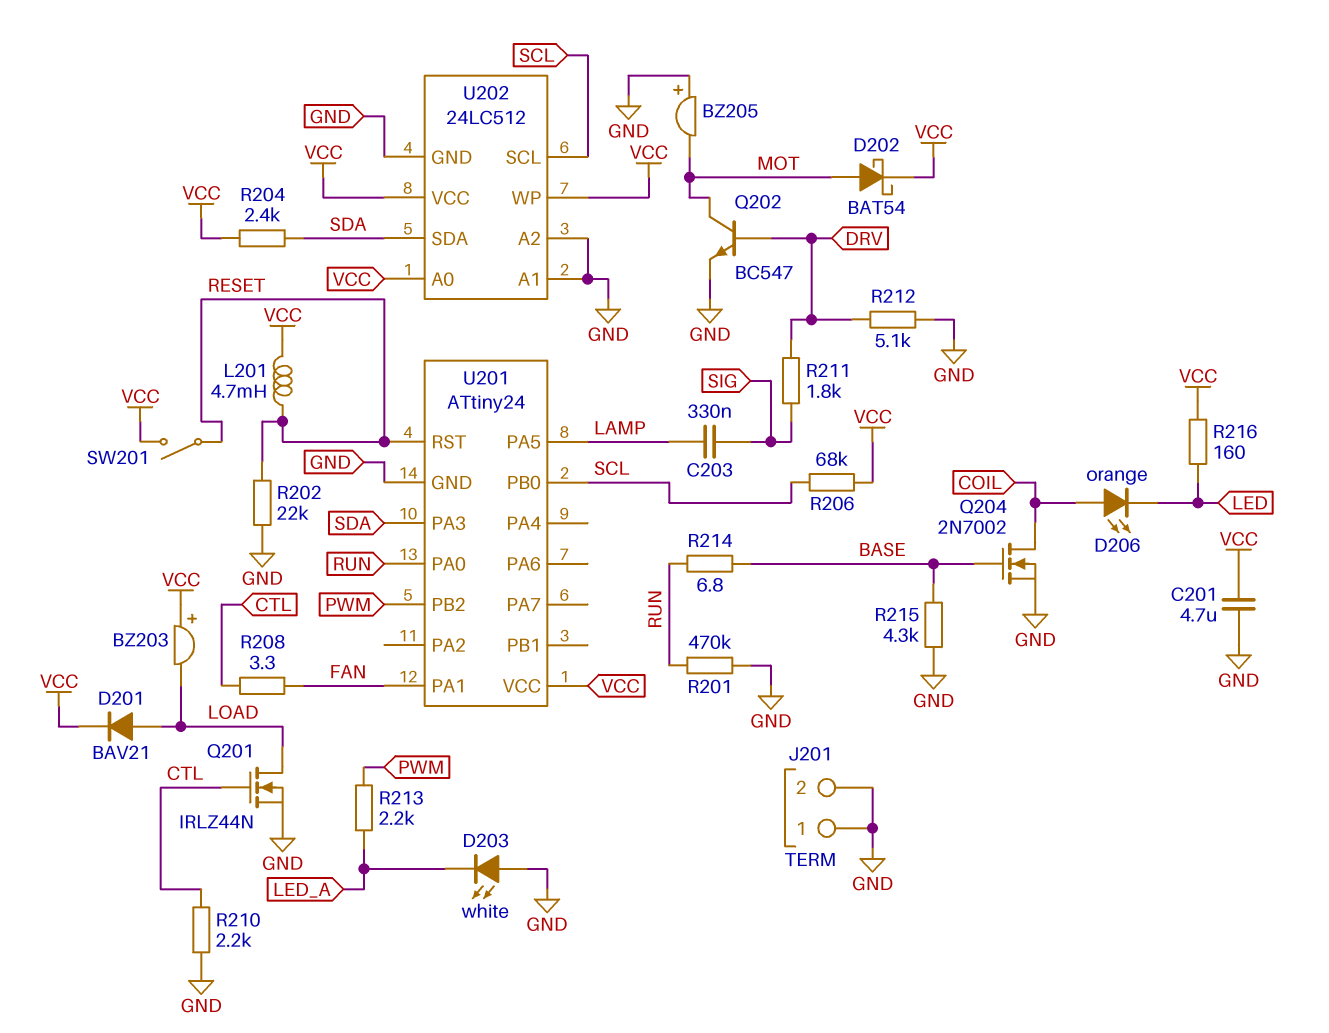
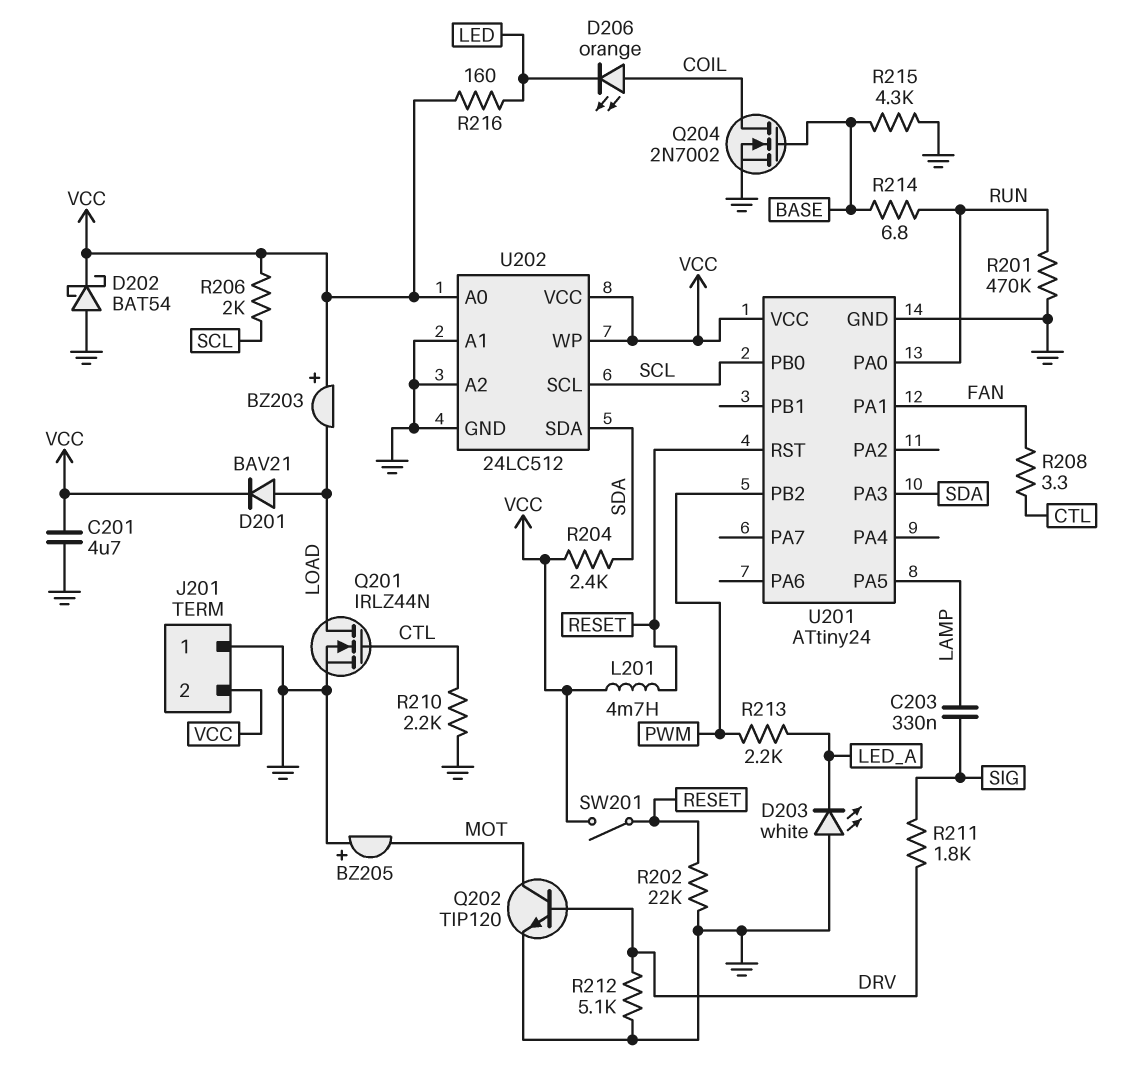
D202: schottky BAT54 (A MOT, K VCC) -> schottky BAT54 (A GND, K VCC)
J201 pin 2: GND -> VCC
Q202: NPN BC547 (B DRV, C MOT, E GND) -> NPN TIP120 (B DRV, C MOT, E GND)
R206: 68k (SCL, VCC) -> 2k (SCL, VCC)

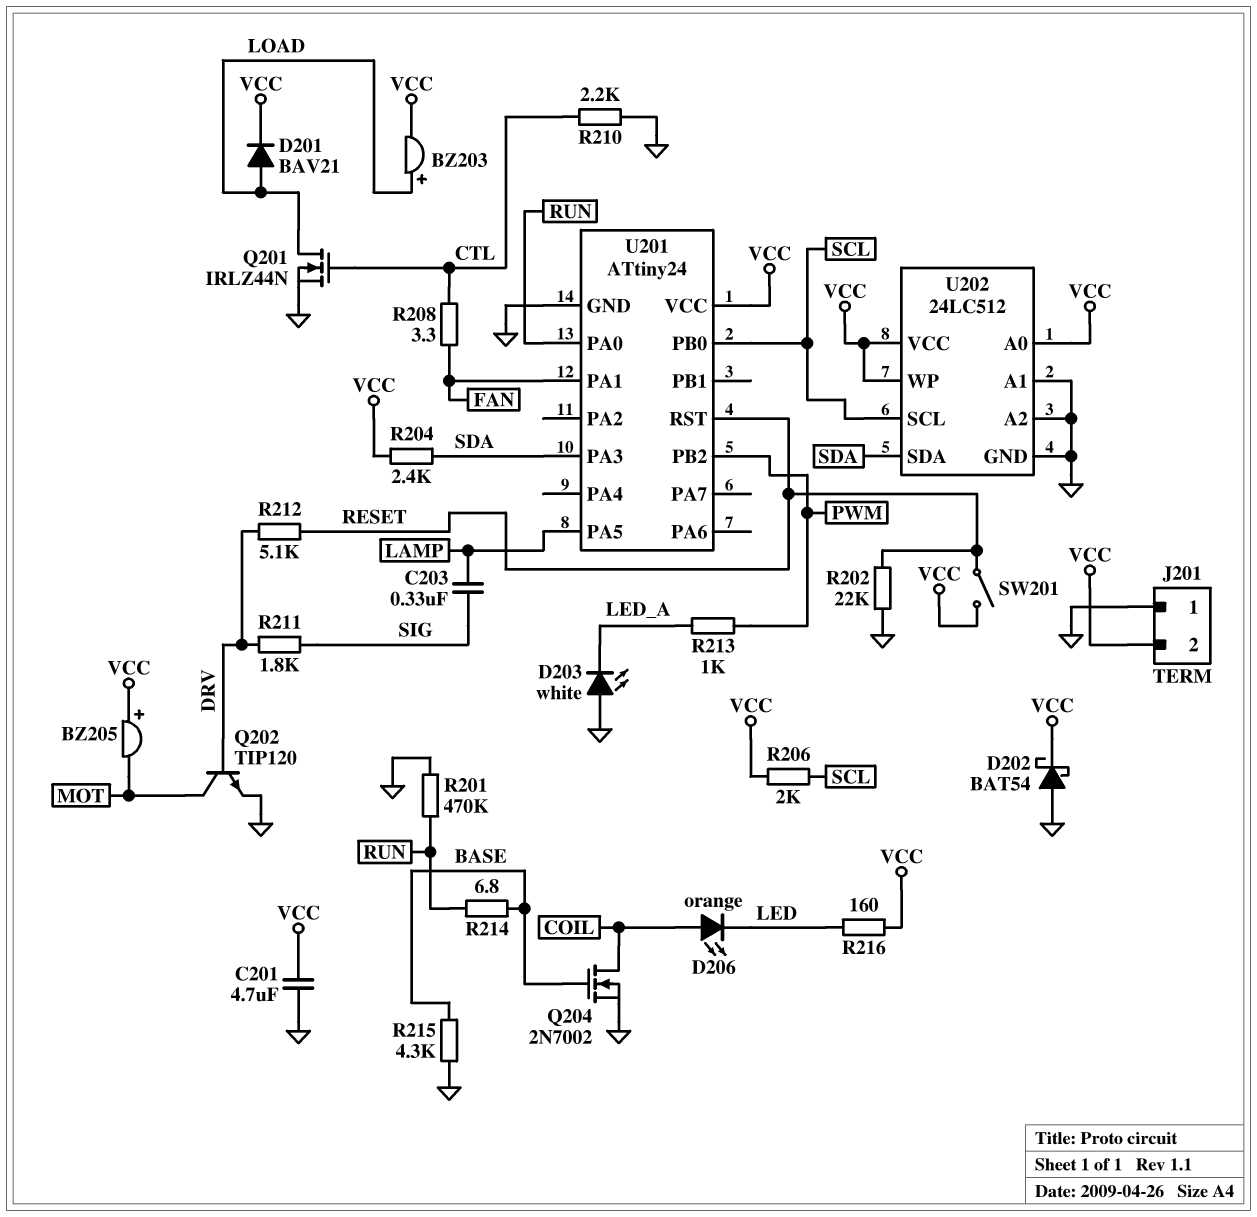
BZ203: buzzer (plus VCC, minus LOAD) -> buzzer (plus LOAD, minus VCC)
BZ205: buzzer (plus GND, minus MOT) -> buzzer (plus VCC, minus MOT)
L201: 4.7mH (RESET, VCC) -> none
R212: 5.1k (DRV, GND) -> 5.1k (DRV, RESET)
R213: 2.2k (LED_A, PWM) -> 1k (LED_A, PWM)

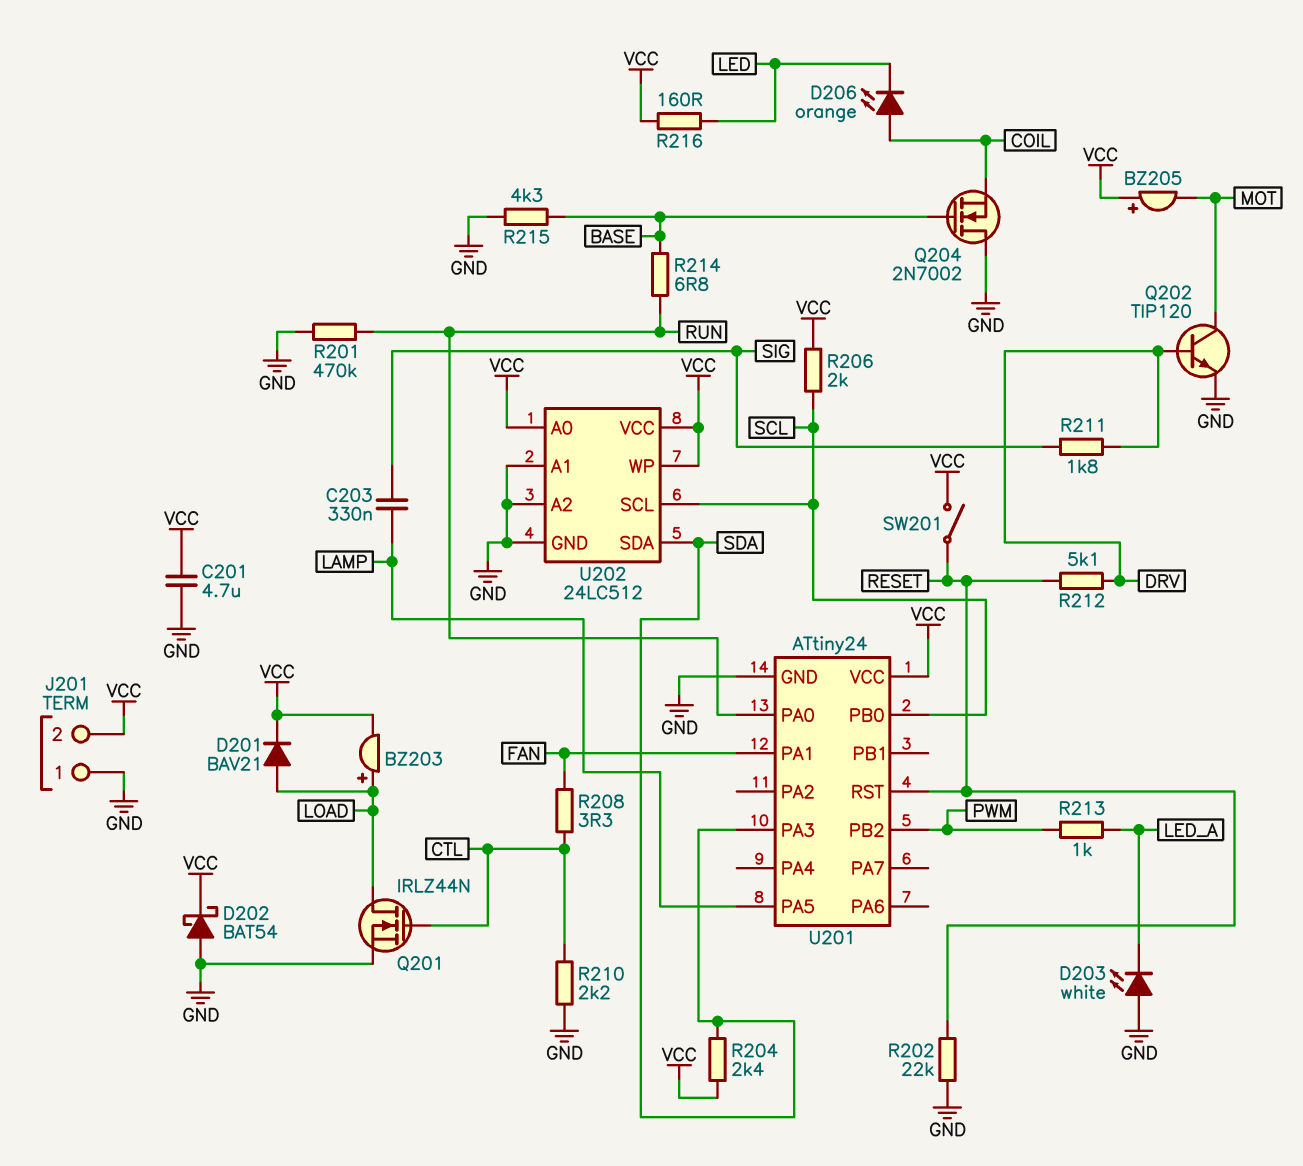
Q204: NMOS 2N7002 (G BASE, D COIL, S GND) -> NMOS 2N7002 (G BASE, D GND, S COIL)

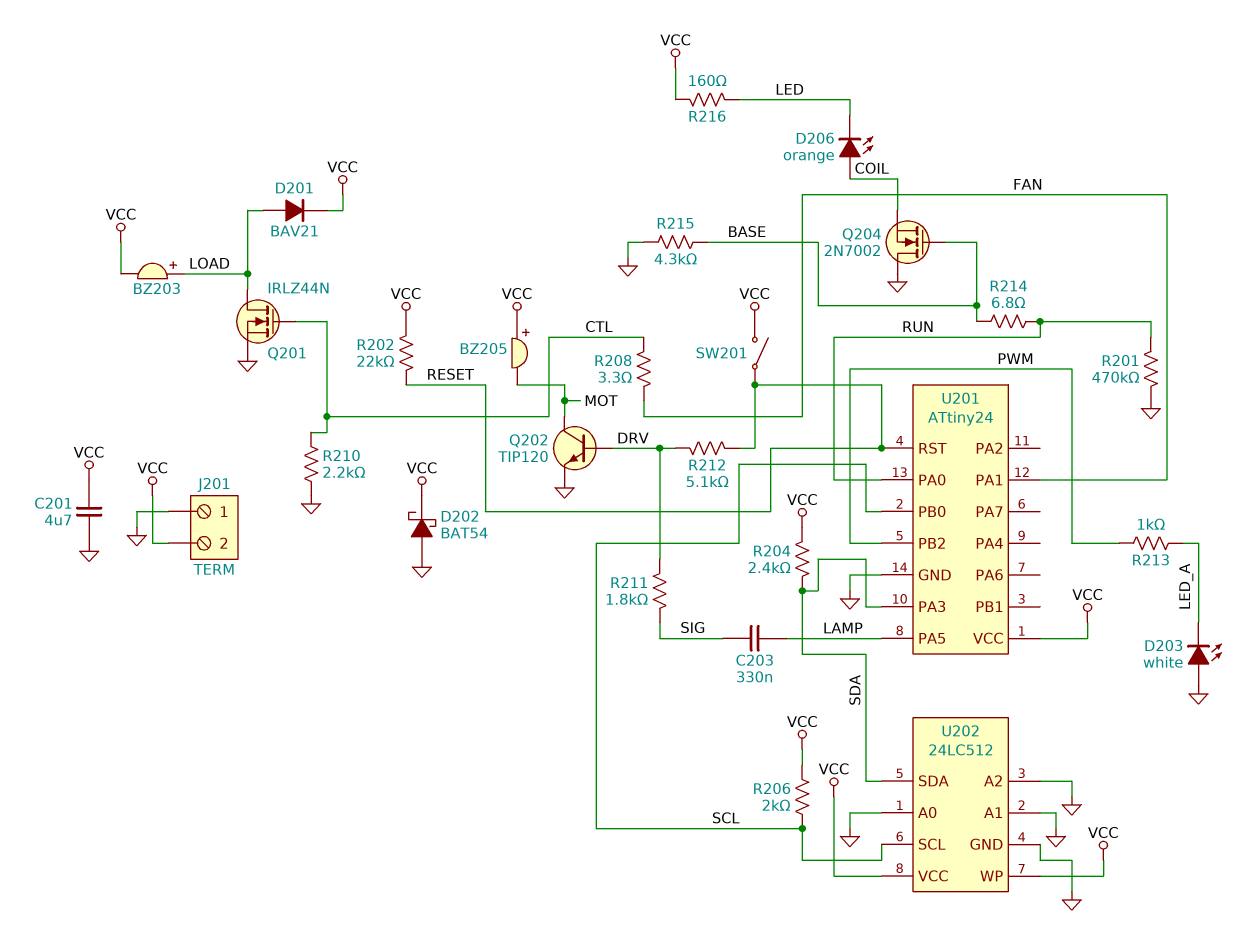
R202: 22k (GND, RESET) -> 22k (RESET, VCC)
U202 pin A0: VCC -> GND

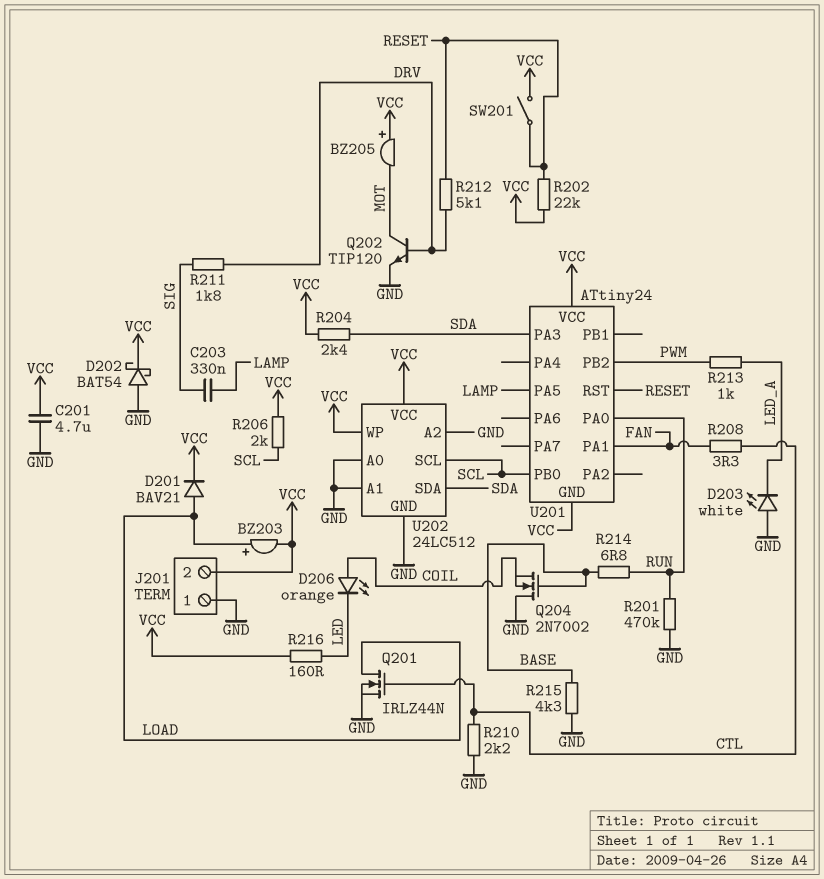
U201 pin GND: GND -> VCC

